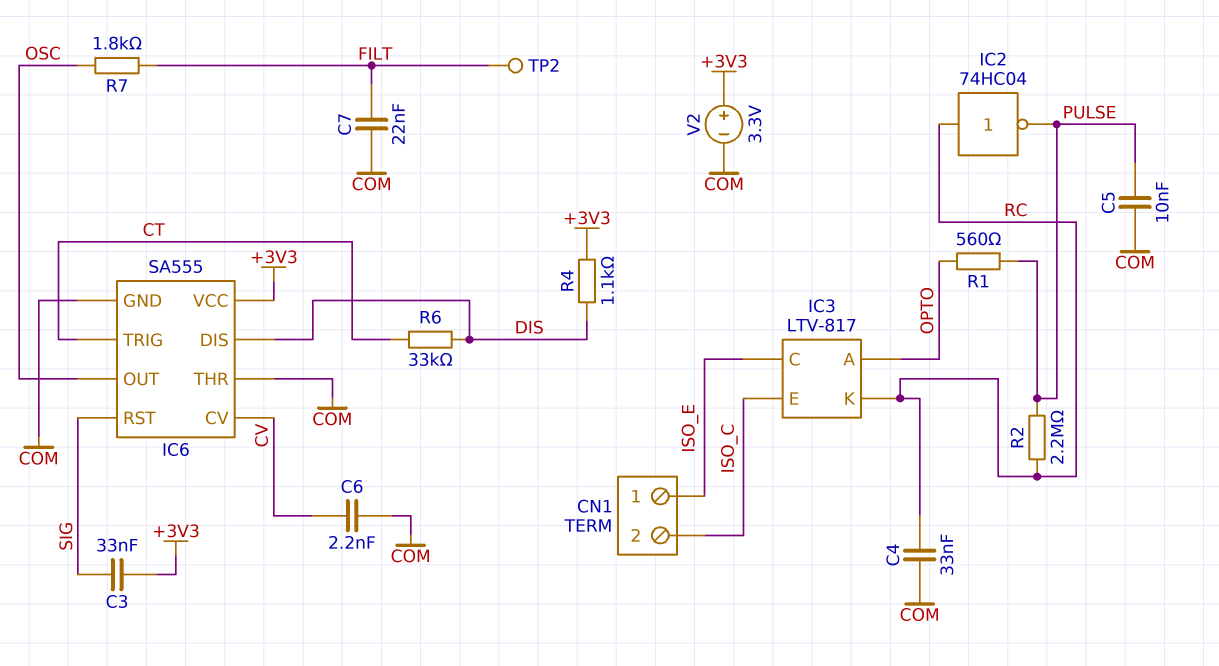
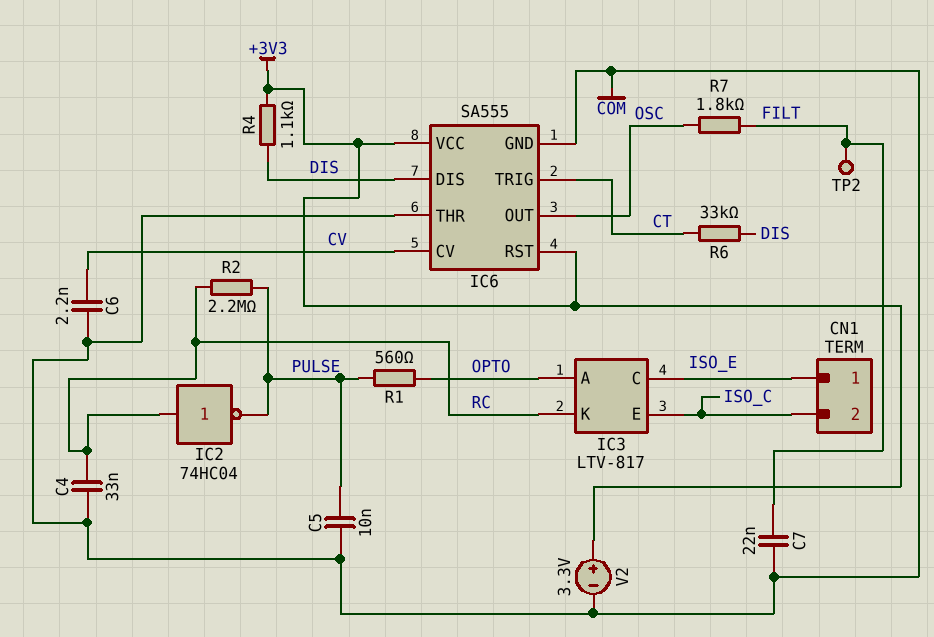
C3: 33nF (+3V3, SIG) -> none
IC6 pin RST: SIG -> +3V3

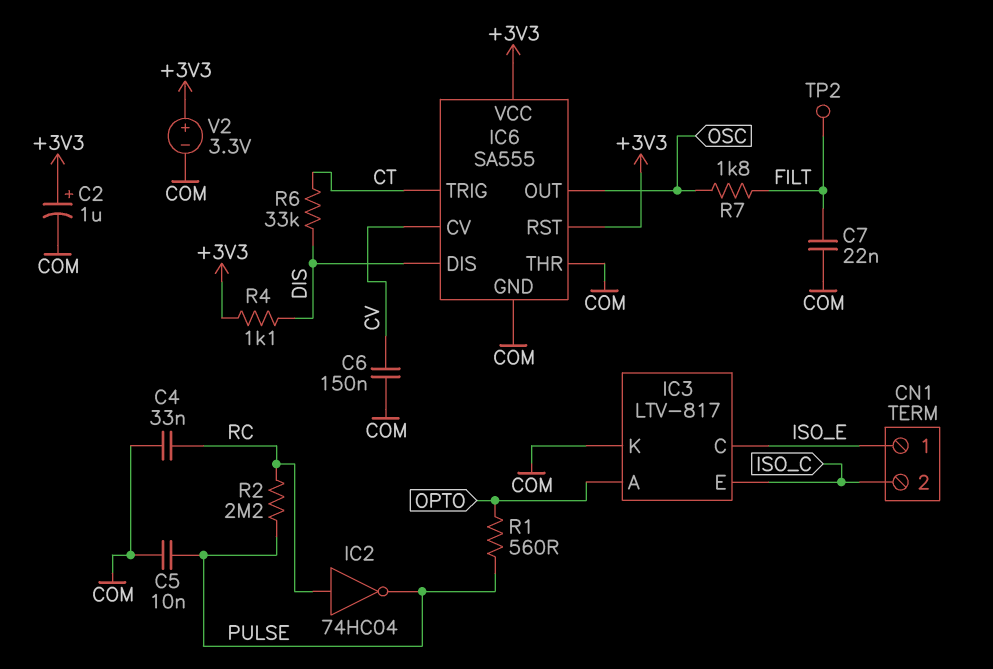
C2: none -> 1uF (plus +3V3, minus COM)
C6: 2.2nF (COM, CV) -> 150nF (COM, CV)
IC3 pin K: RC -> COM

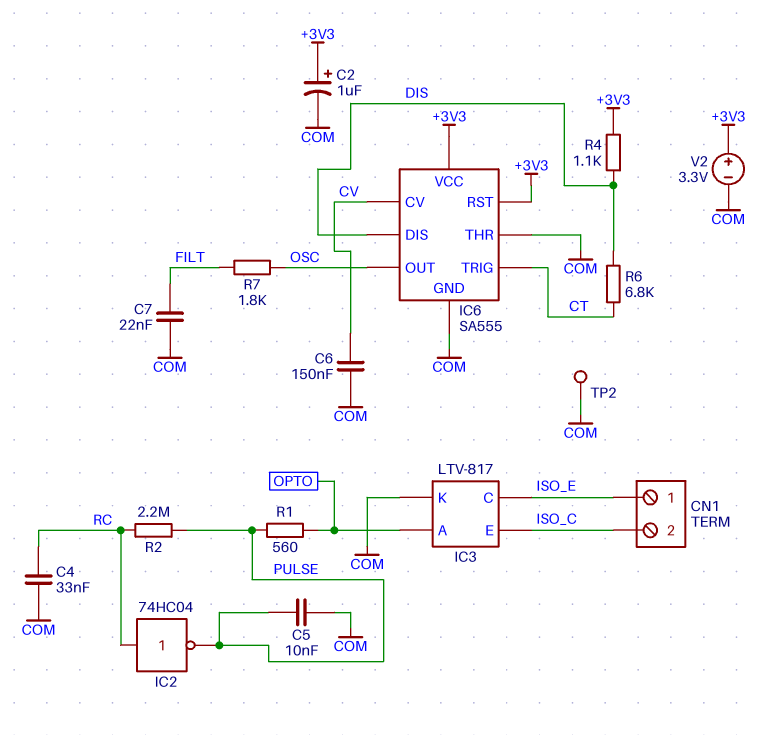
R6: 33k (CT, DIS) -> 6.8k (CT, DIS)
TP2: test point (FILT) -> test point (COM)

